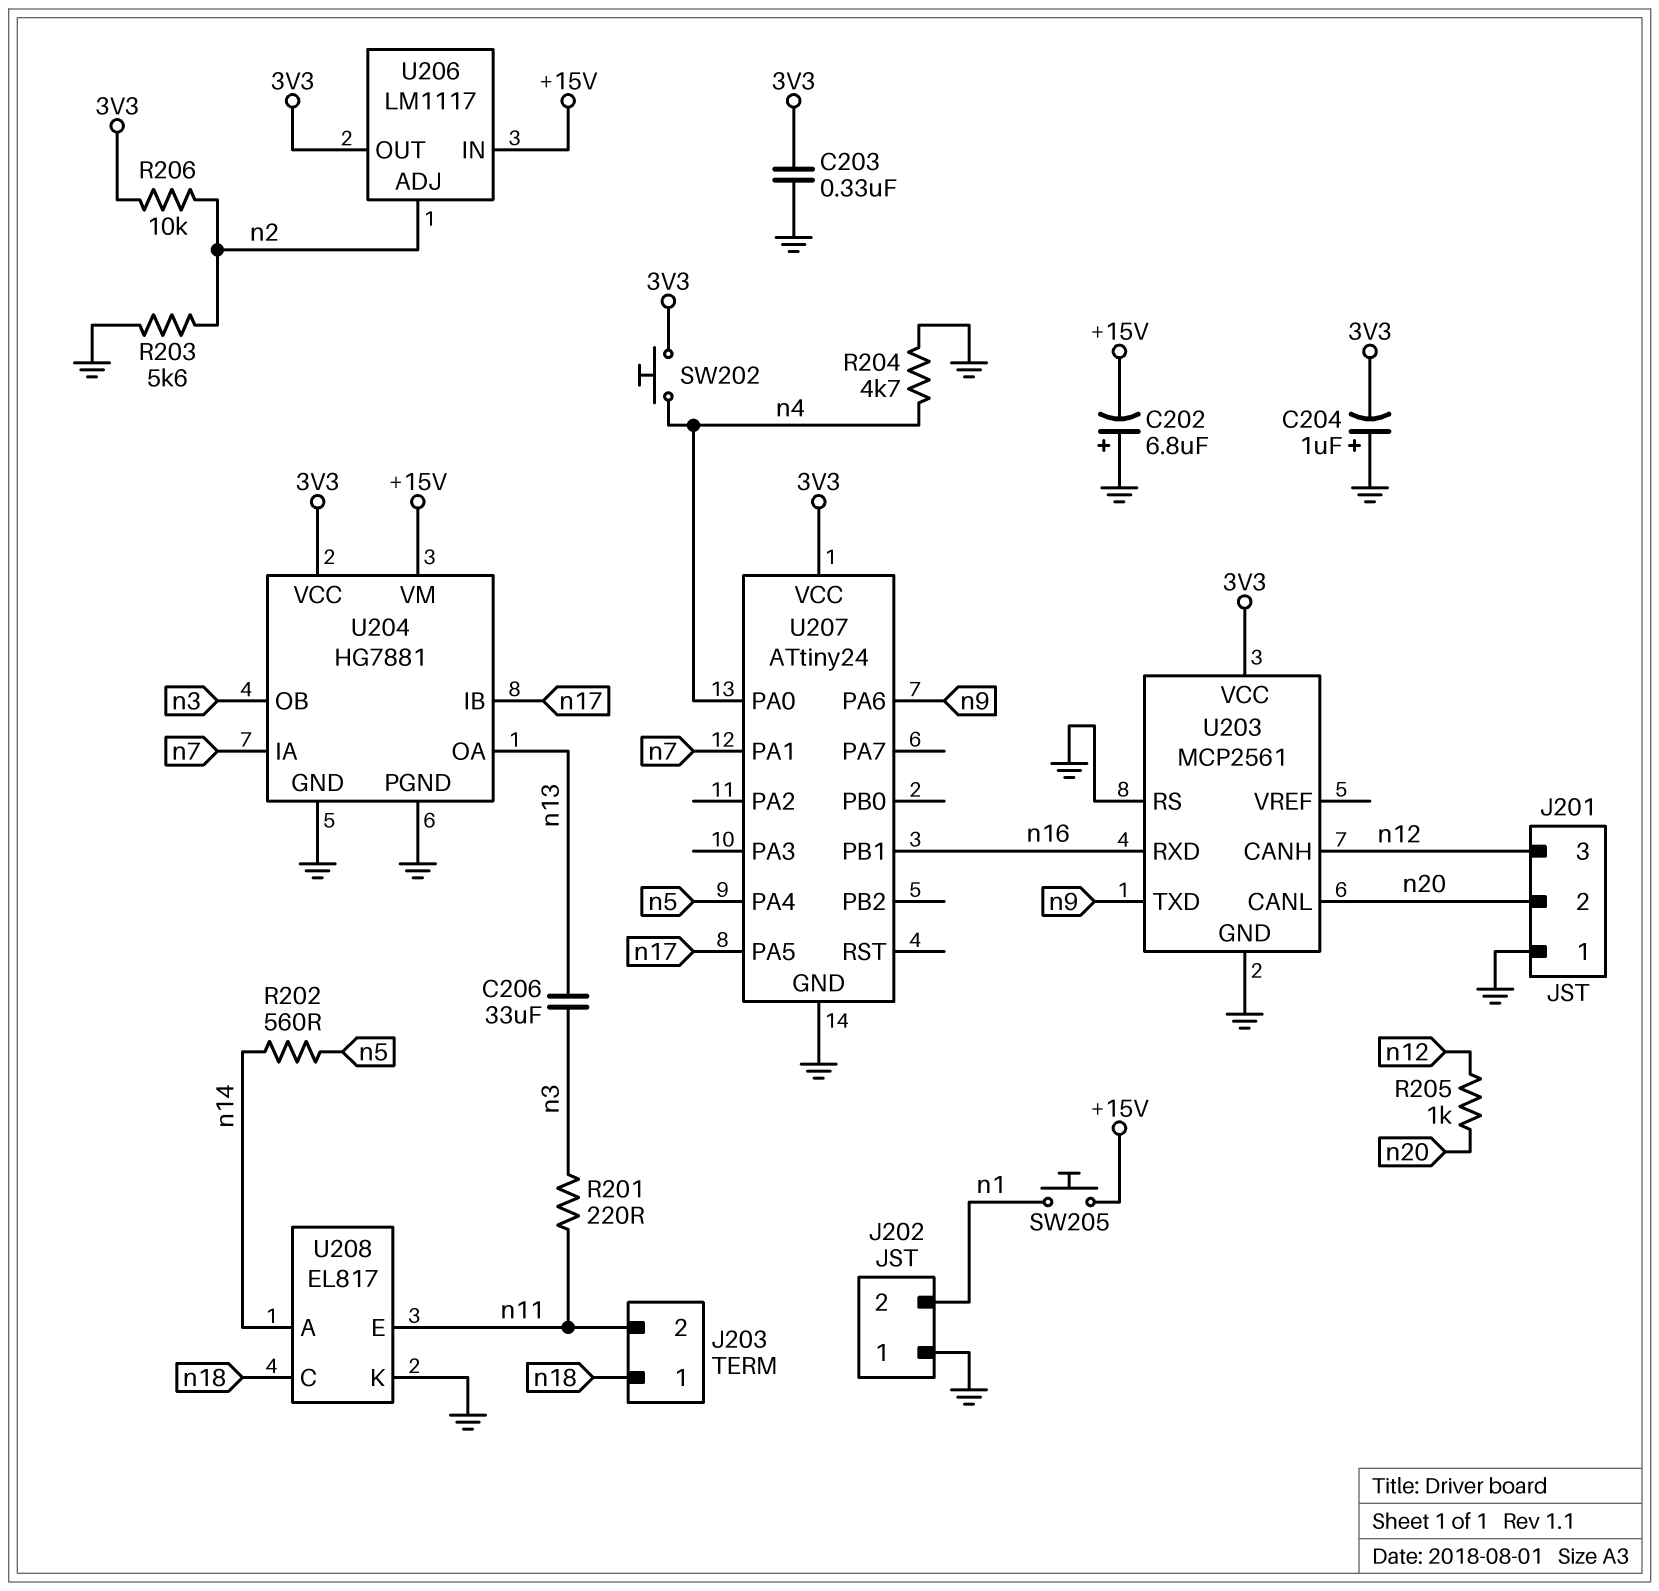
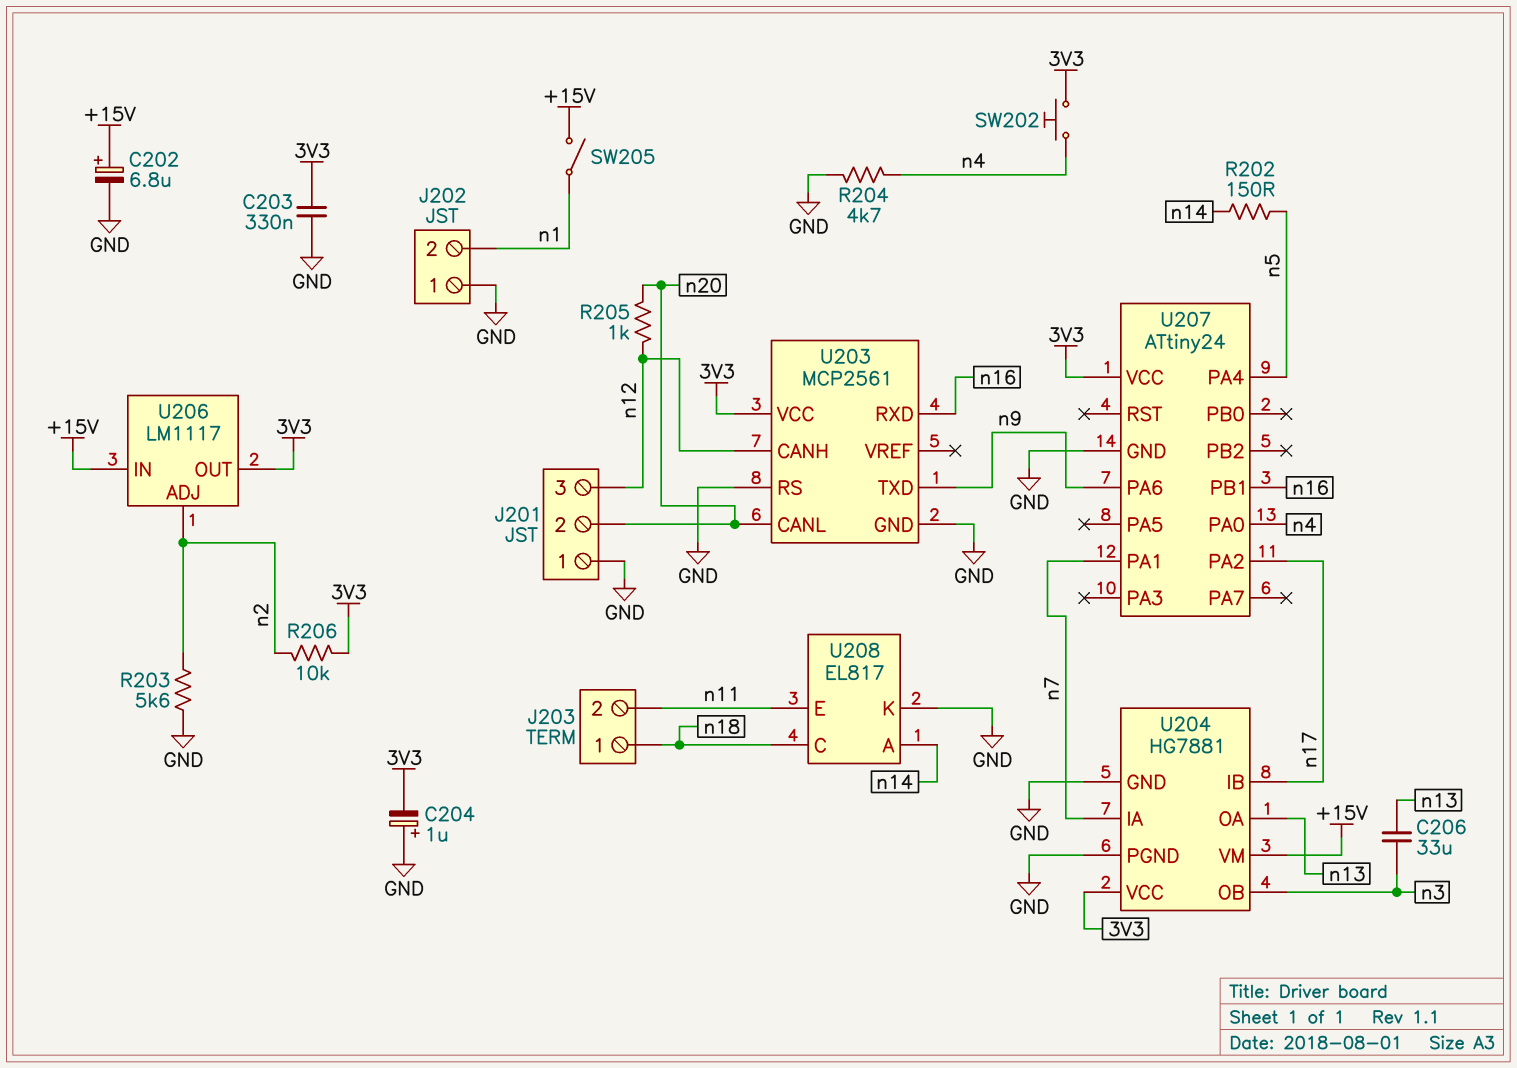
C202: 6.8uF (plus GND, minus +15V) -> 6.8uF (plus +15V, minus GND)
R201: 220 (n3, n11) -> none
R202: 560 (n5, n14) -> 150 (n5, n14)
SW205: button (+15V, n1) -> switch (+15V, n1)
U207 pin PA2: none -> n17
U207 pin PA5: n17 -> none

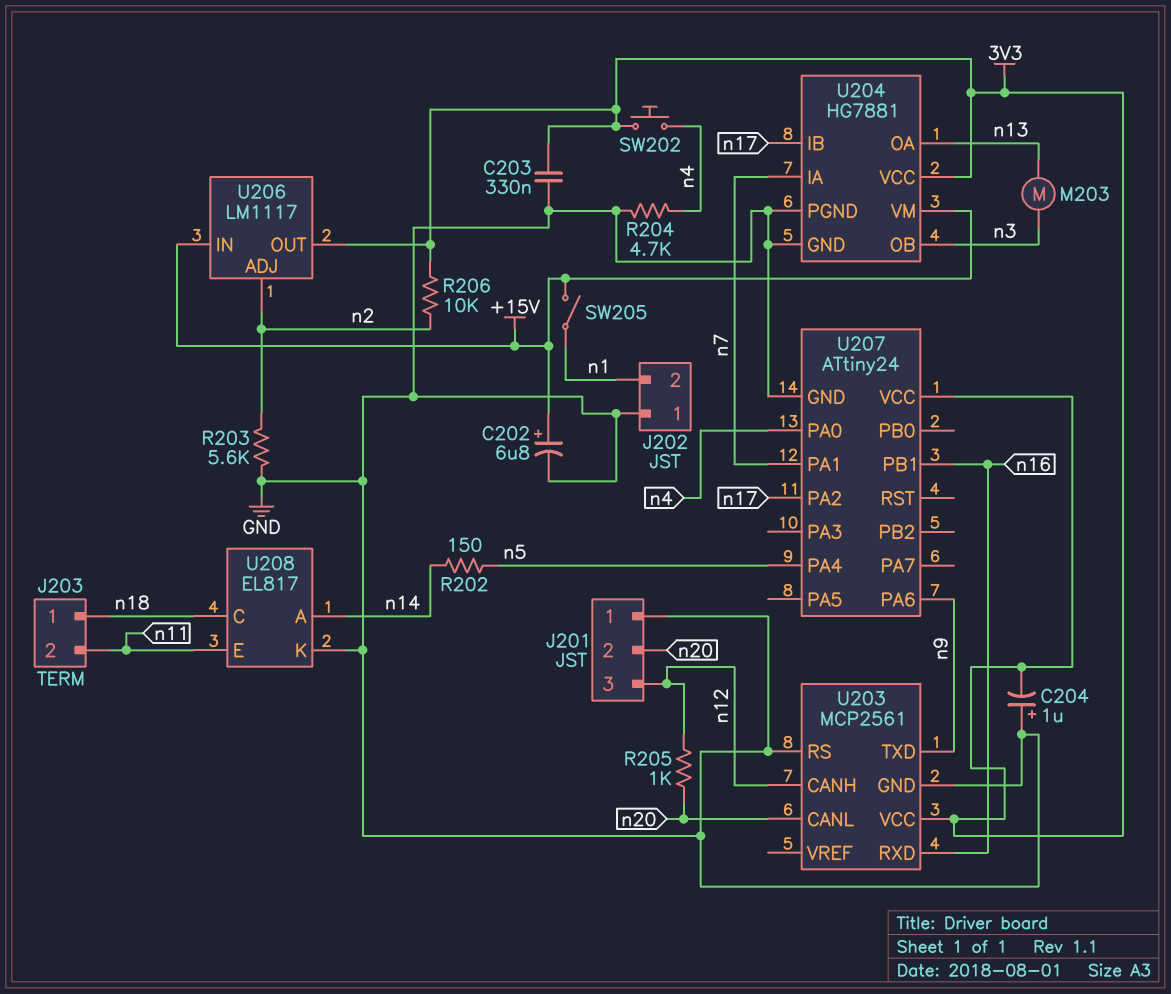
C206: 33uF (n3, n13) -> none
M203: none -> motor (n3, n13)

